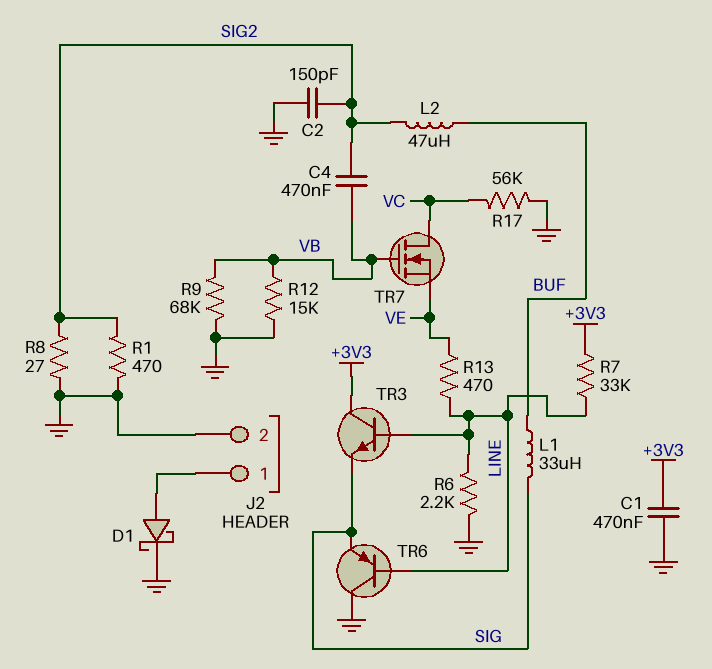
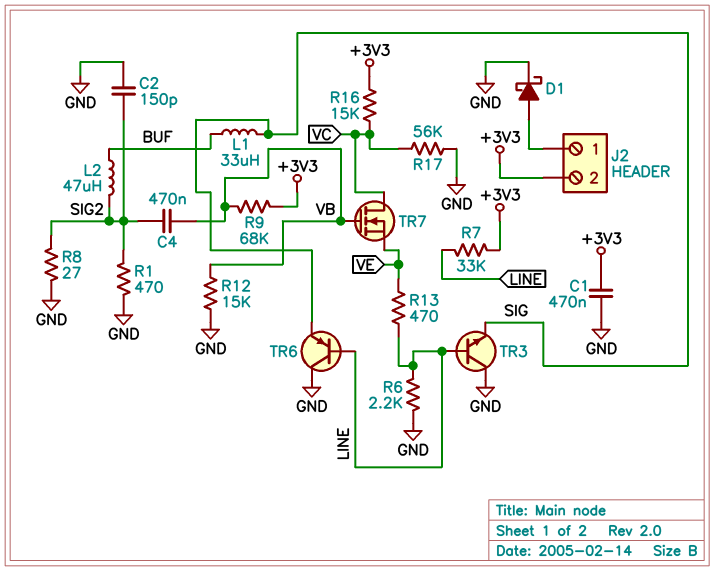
J2 pin 2: GND -> +3V3
R9: 68k (GND, VB) -> 68k (+3V3, VB)
R16: none -> 15k (+3V3, VC)
TR3: NPN (B LINE, C +3V3, E SIG) -> NPN (B LINE, C GND, E SIG)

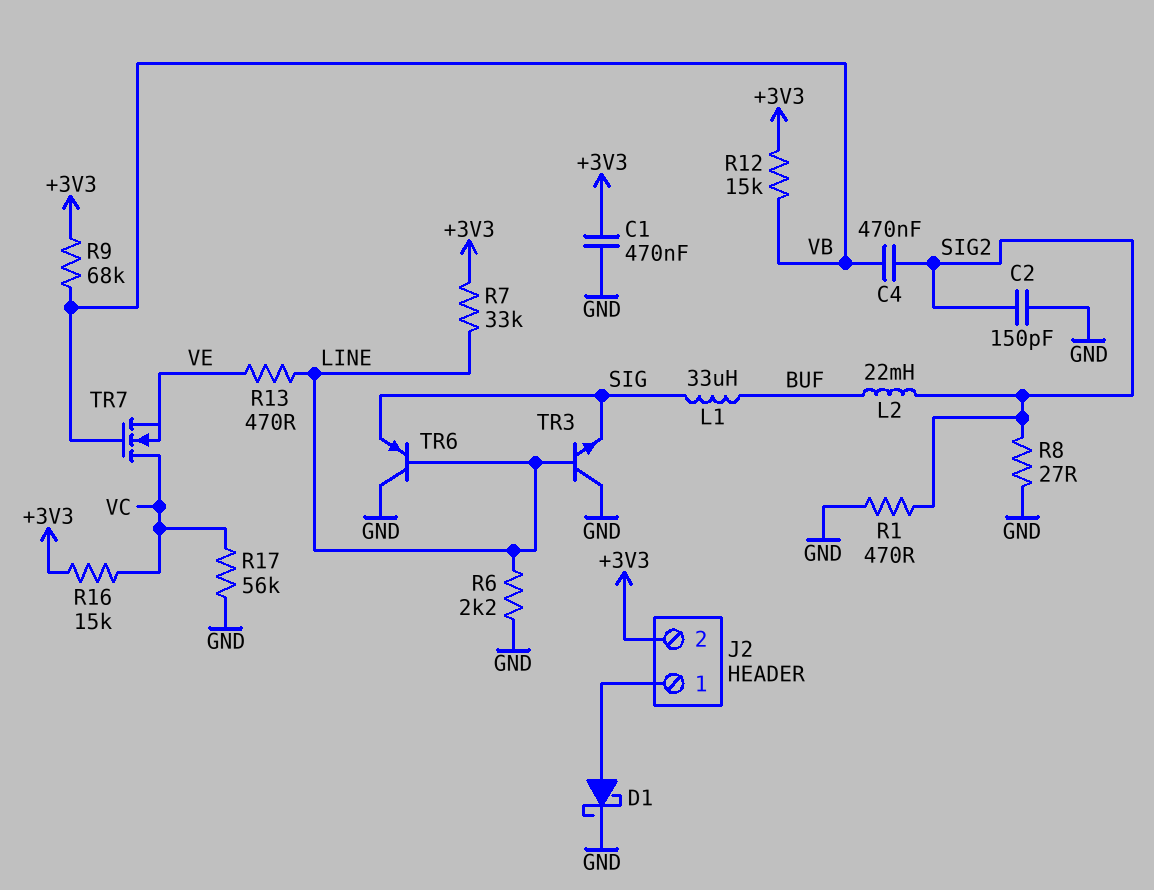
L2: 47uH (BUF, SIG2) -> 22mH (BUF, SIG2)
R12: 15k (GND, VB) -> 15k (+3V3, VB)

